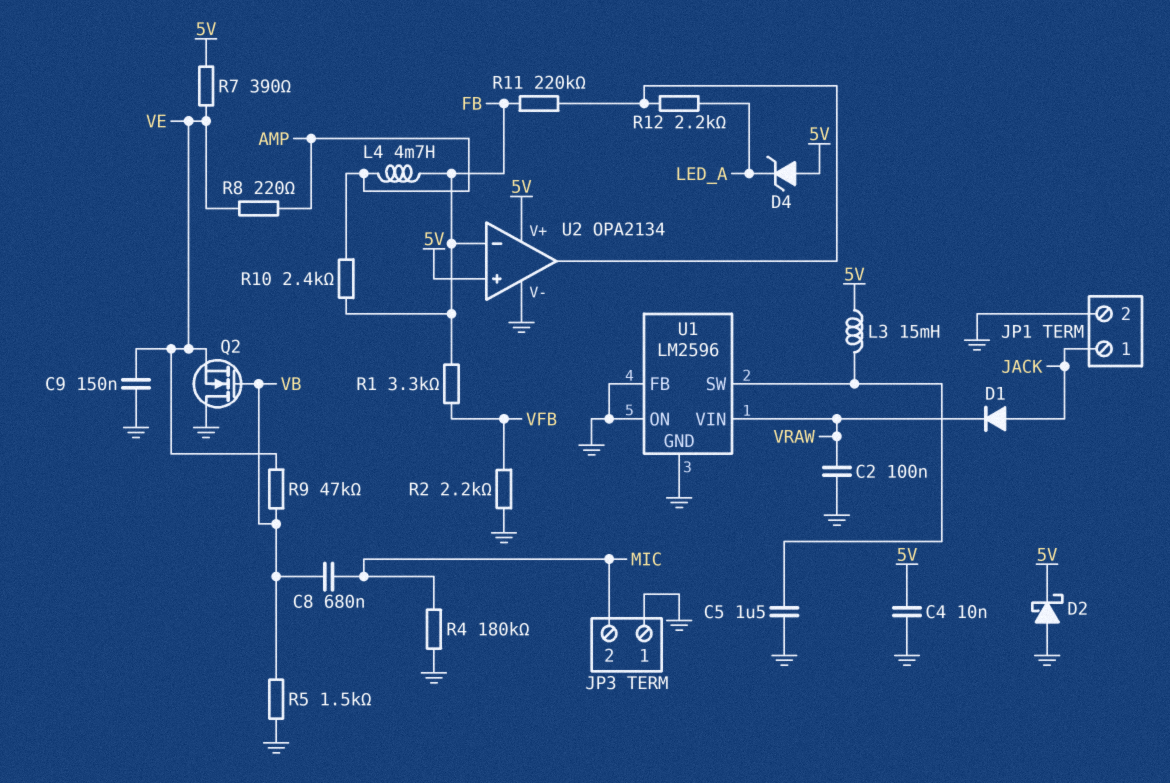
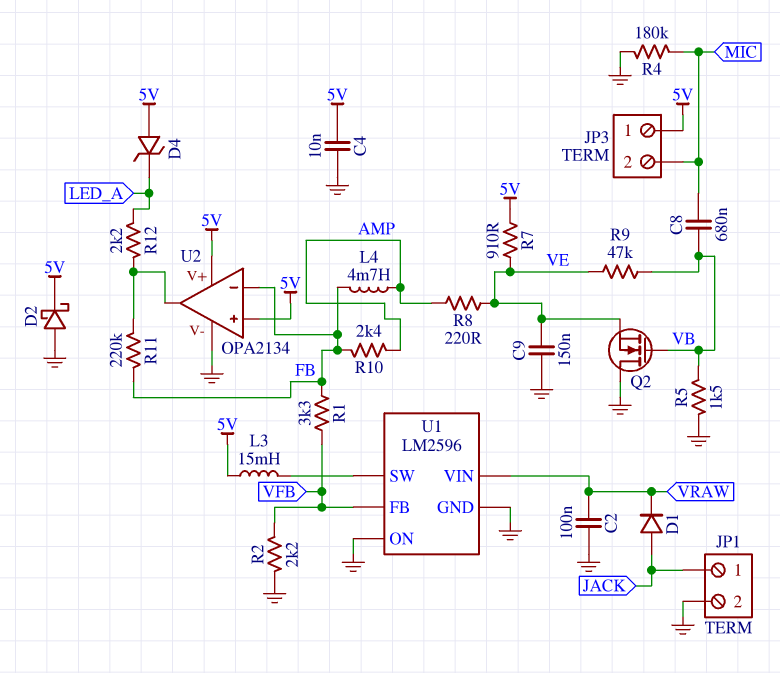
C5: 1.5uF (GND, U1/SW) -> none
JP3 pin 1: GND -> 5V
R7: 390 (5V, VE) -> 910 (5V, VE)
U1 pin FB: GND -> VFB

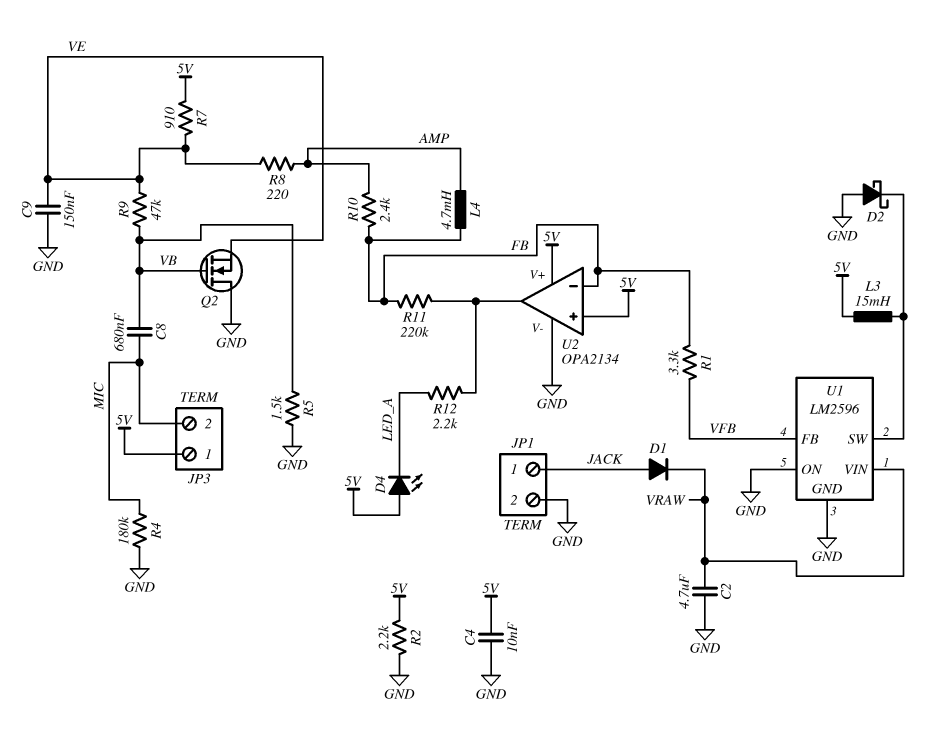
C2: 100nF (GND, VRAW) -> 4.7uF (GND, VRAW)
D2: schottky (A GND, K 5V) -> schottky (A GND, K U1/SW)
D4: zener (A 5V, K LED_A) -> LED (A 5V, K LED_A)
R2: 2.2k (GND, VFB) -> 2.2k (5V, GND)

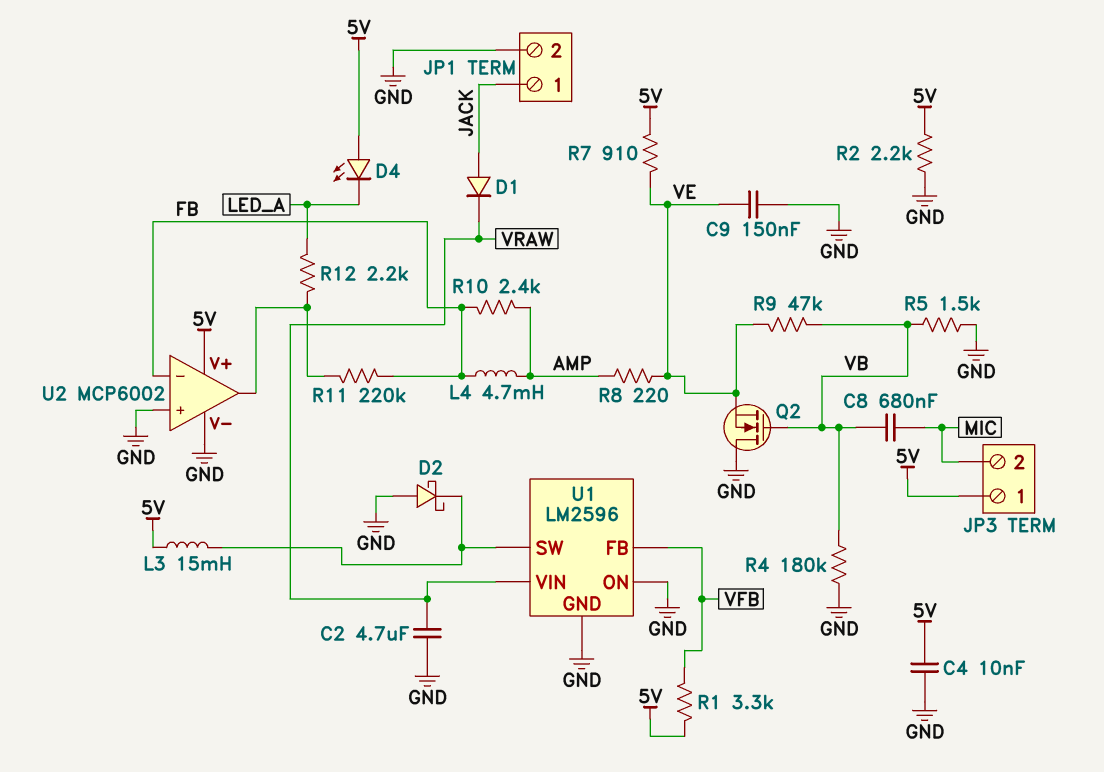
R1: 3.3k (FB, VFB) -> 3.3k (5V, VFB)
R4: 180k (GND, MIC) -> 180k (GND, VB)
U2: OPA2134 -> MCP6002
U2 pin in+: 5V -> GND

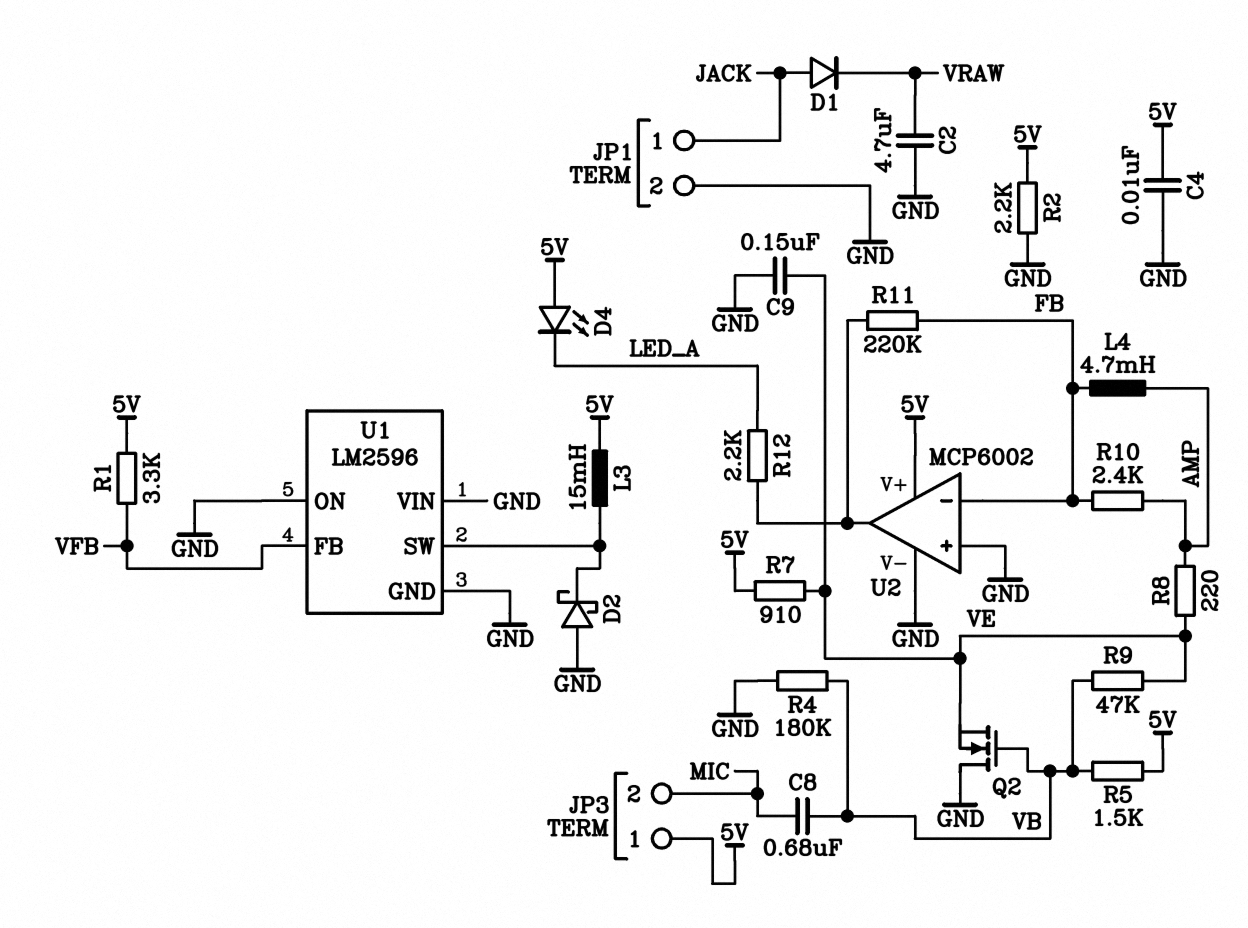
R5: 1.5k (GND, VB) -> 1.5k (5V, VB)
U1 pin VIN: VRAW -> GND

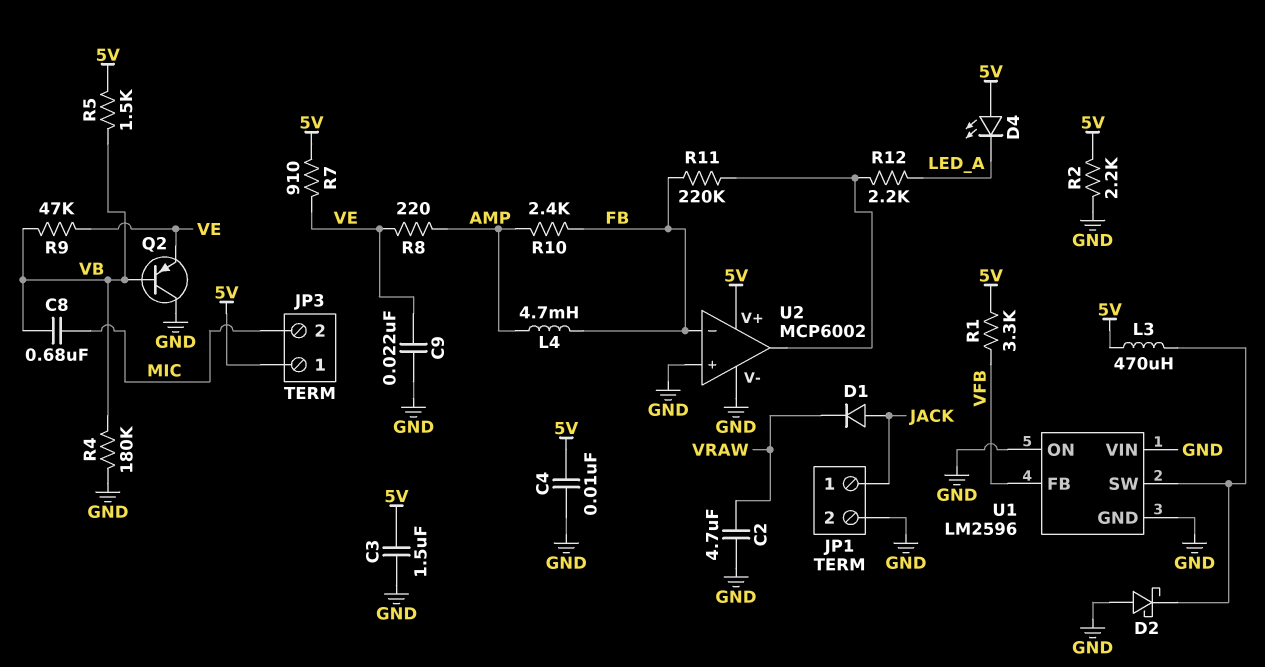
C3: none -> 1.5uF (5V, GND)
C9: 150nF (GND, VE) -> 22nF (GND, VE)
L3: 15mH (5V, U1/SW) -> 470uH (5V, U1/SW)
Q2: NMOS (G VB, D GND, S VE) -> PNP (B VB, C GND, E VE)

